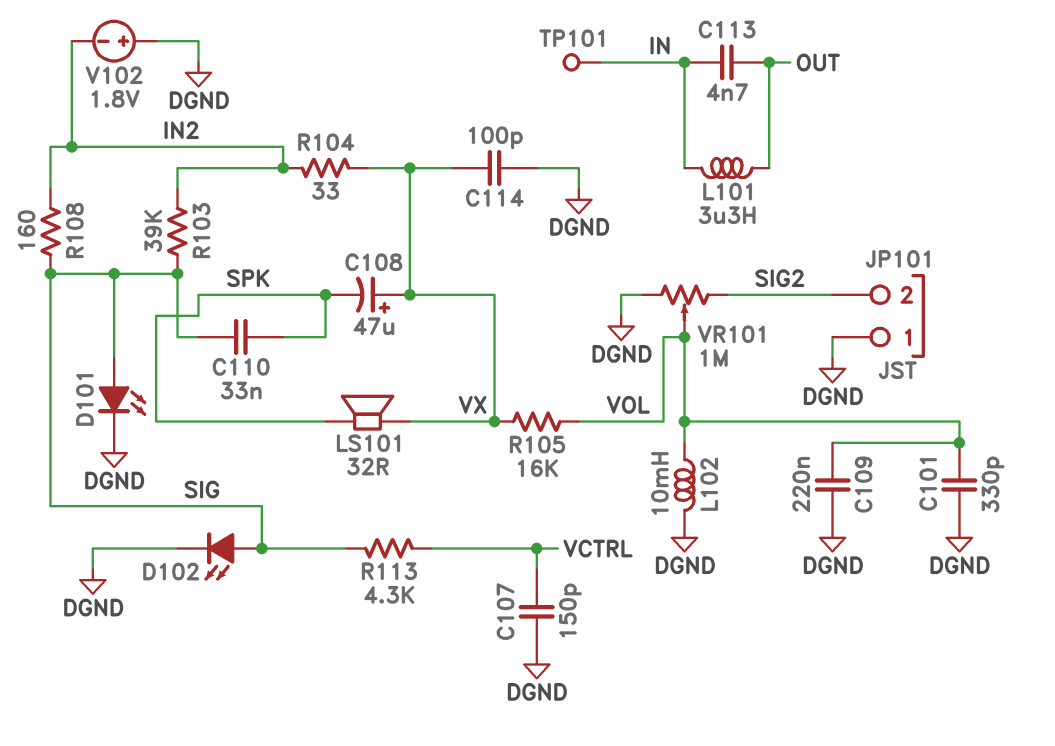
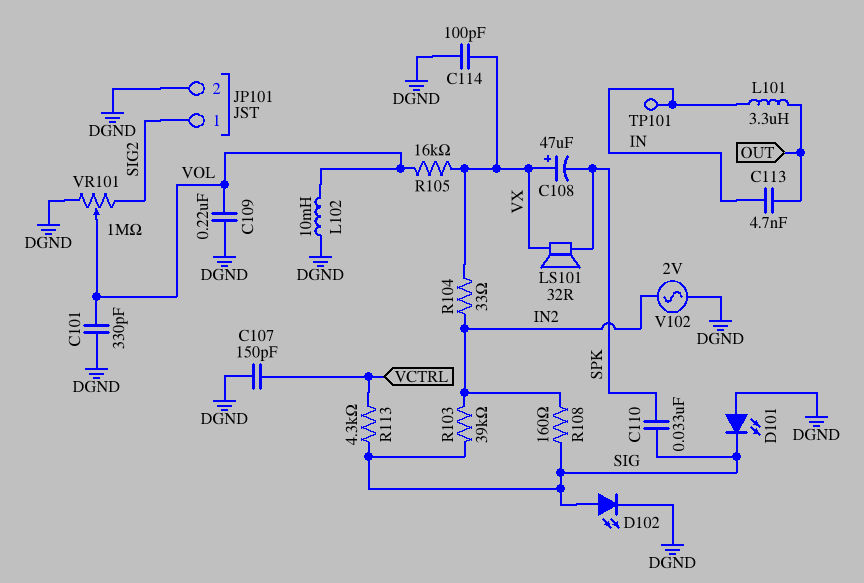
D101: LED (A SIG, K DGND) -> LED (A DGND, K SIG)
JP101 pin 1: DGND -> SIG2
JP101 pin 2: SIG2 -> DGND
V102: 1.8V (plus DGND, minus IN2) -> AC 2V (DGND, IN2)

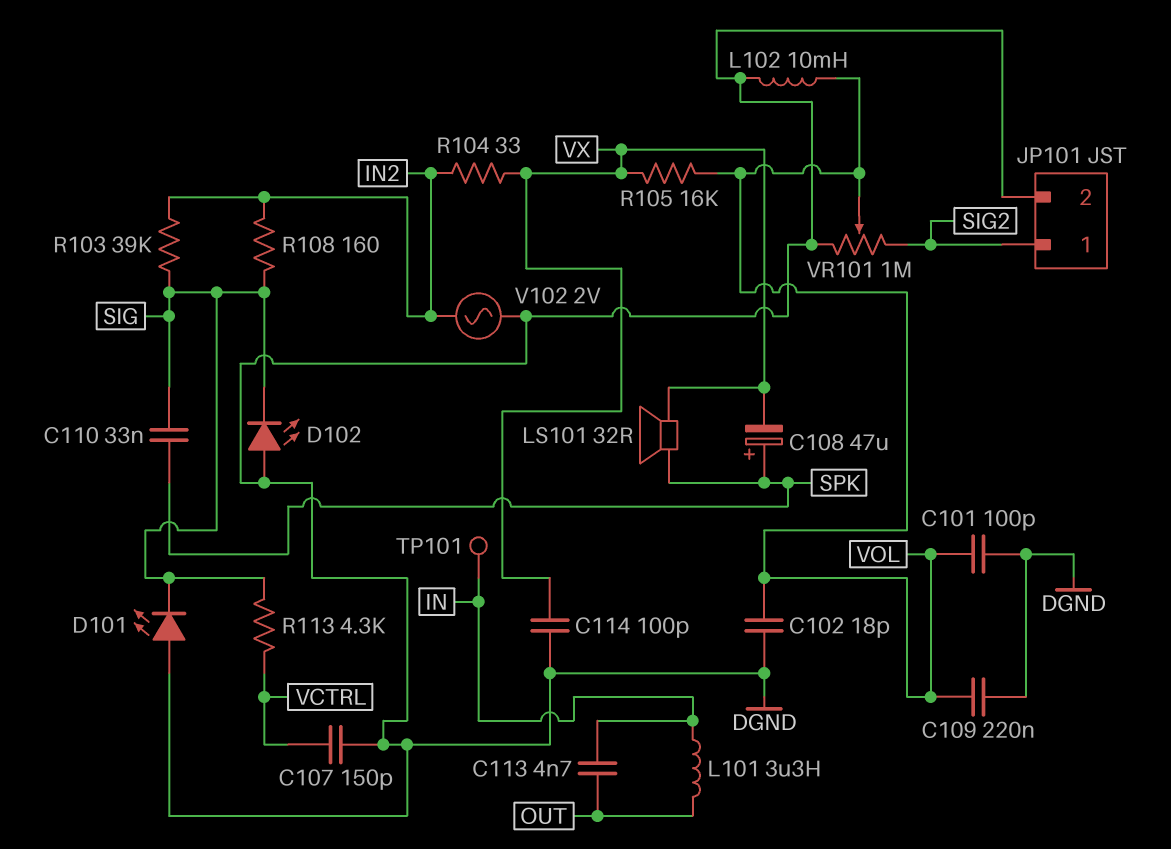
C101: 330pF (DGND, VOL) -> 100pF (DGND, VOL)
C102: none -> 18pF (DGND, VOL)
C108: 47uF (plus VX, minus SPK) -> 47uF (plus SPK, minus VX)
D102: LED (A SIG, K DGND) -> LED (A DGND, K SIG)

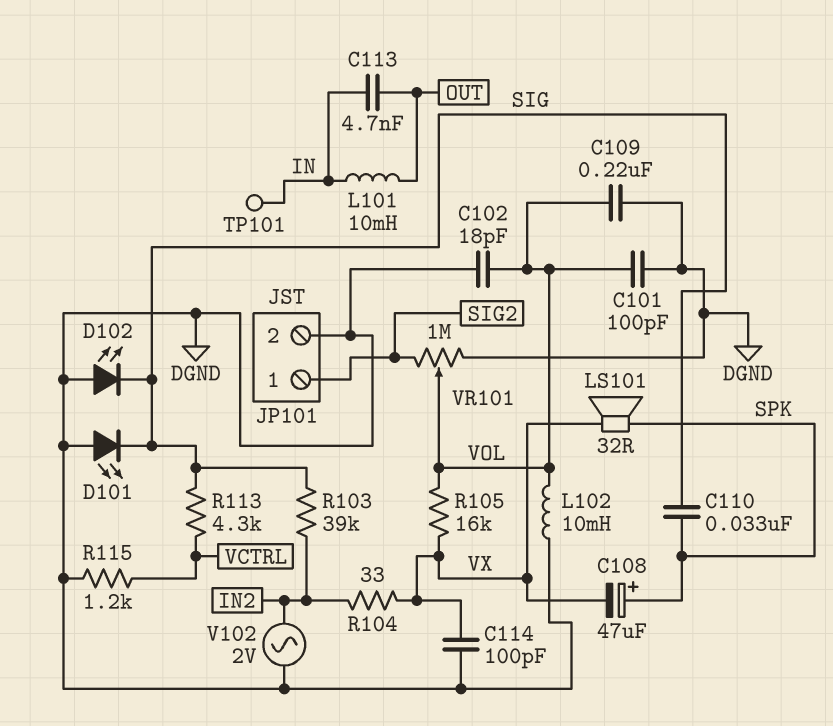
C107: 150pF (DGND, VCTRL) -> none
L101: 3.3uH (IN, OUT) -> 10mH (IN, OUT)
R108: 160 (IN2, SIG) -> none
R115: none -> 1.2k (DGND, VCTRL)

